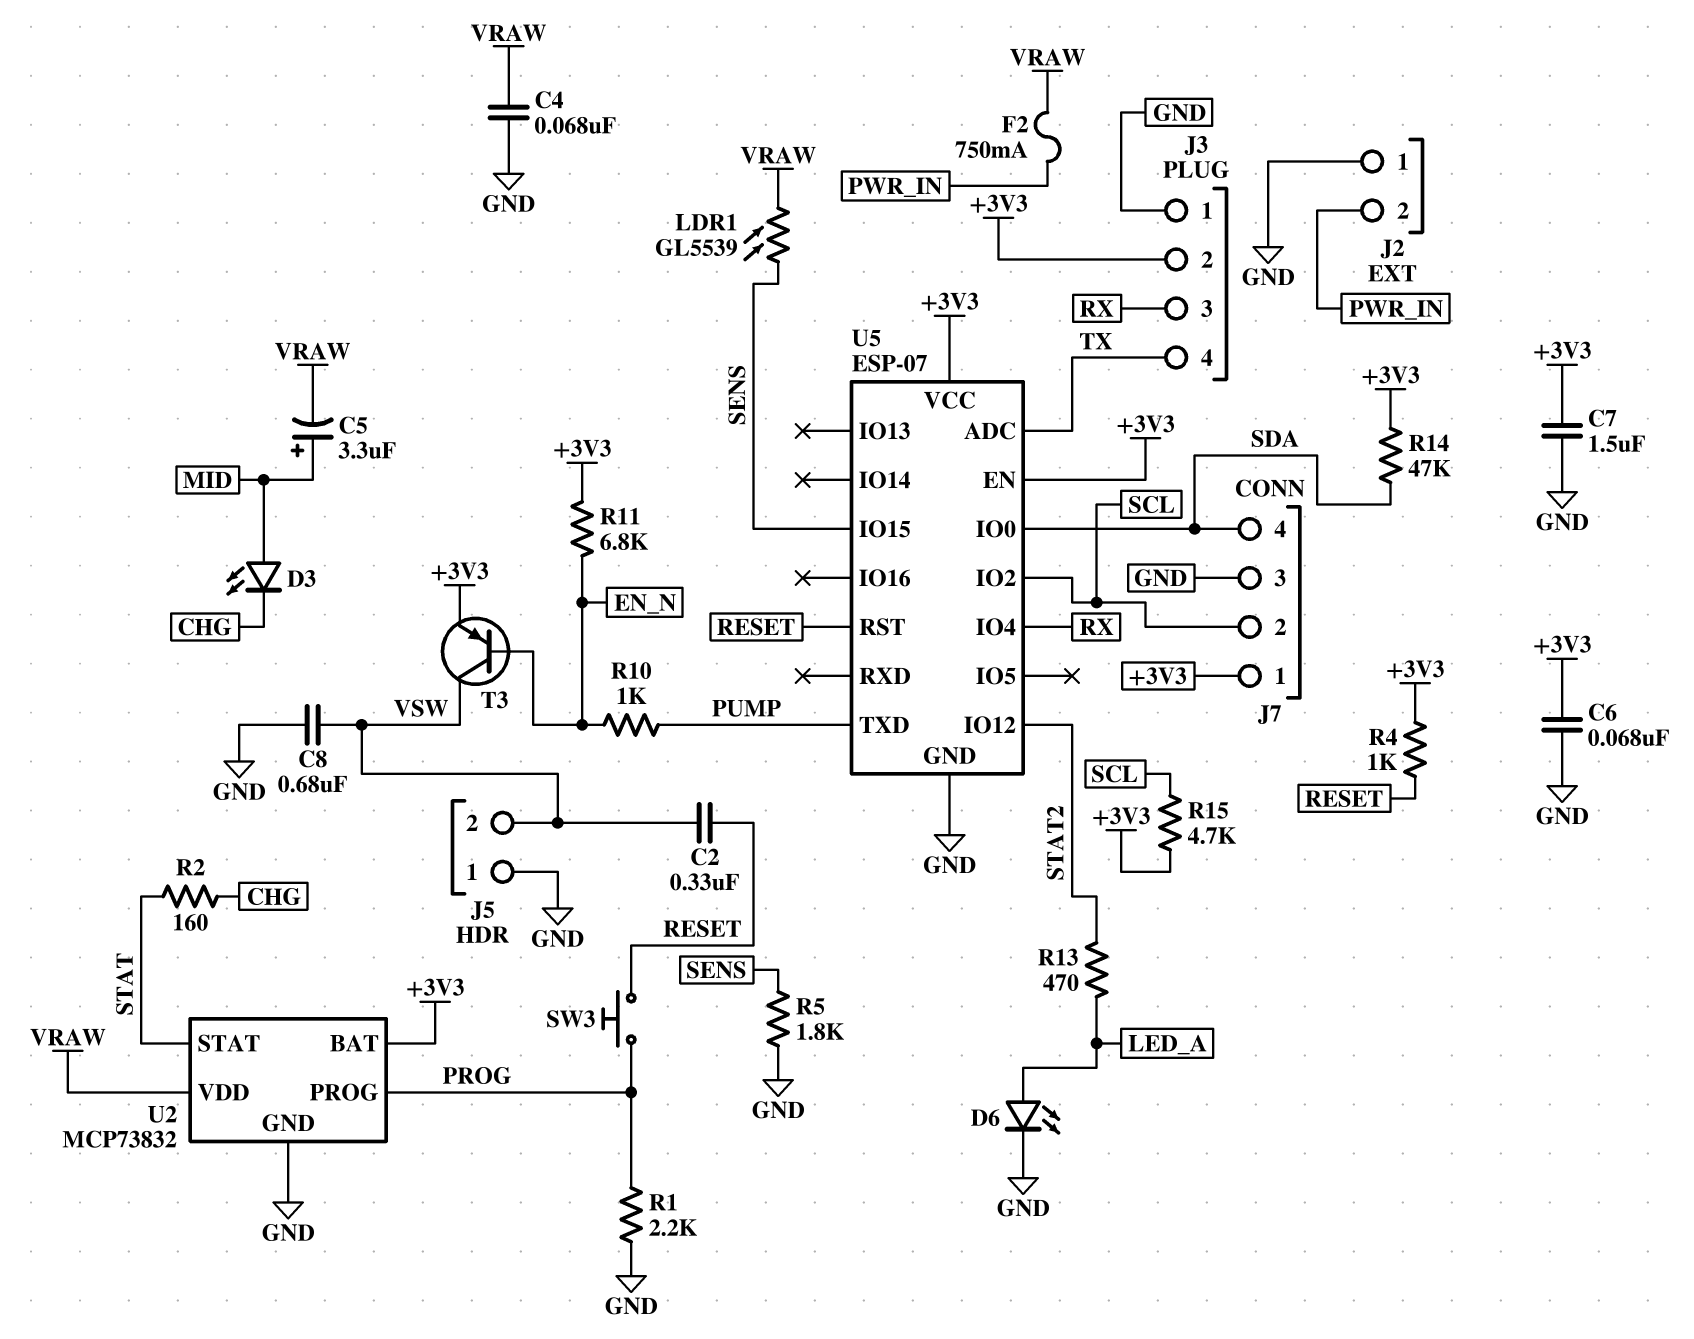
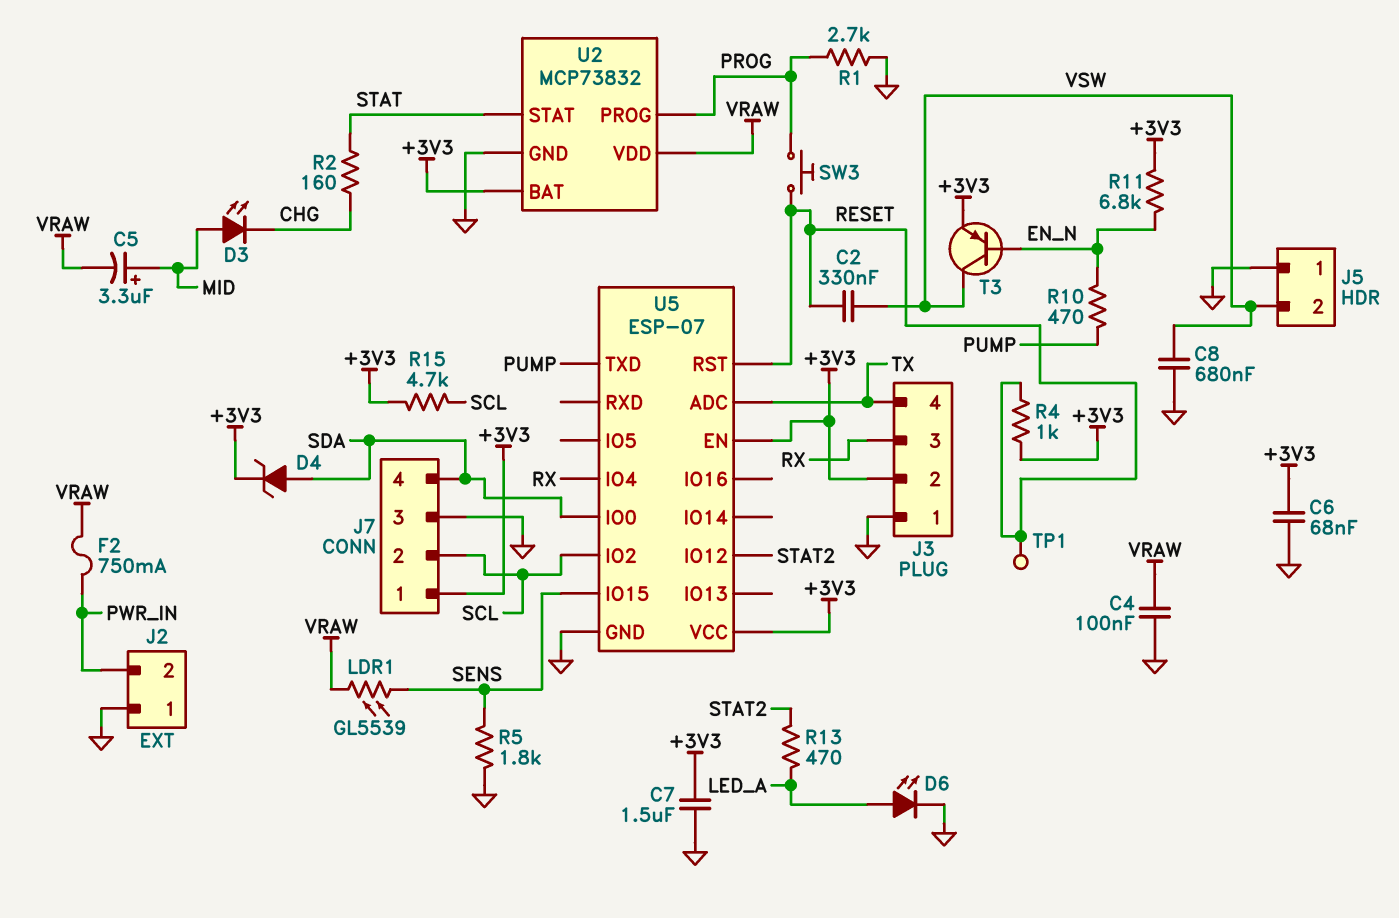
C4: 68nF (GND, VRAW) -> 100nF (GND, VRAW)
D4: none -> zener (A SDA, K +3V3)
R1: 2.2k (GND, PROG) -> 2.7k (GND, PROG)
R10: 1k (EN_N, PUMP) -> 470 (EN_N, PUMP)
R14: 47k (+3V3, SDA) -> none
TP1: none -> test point (RESET)

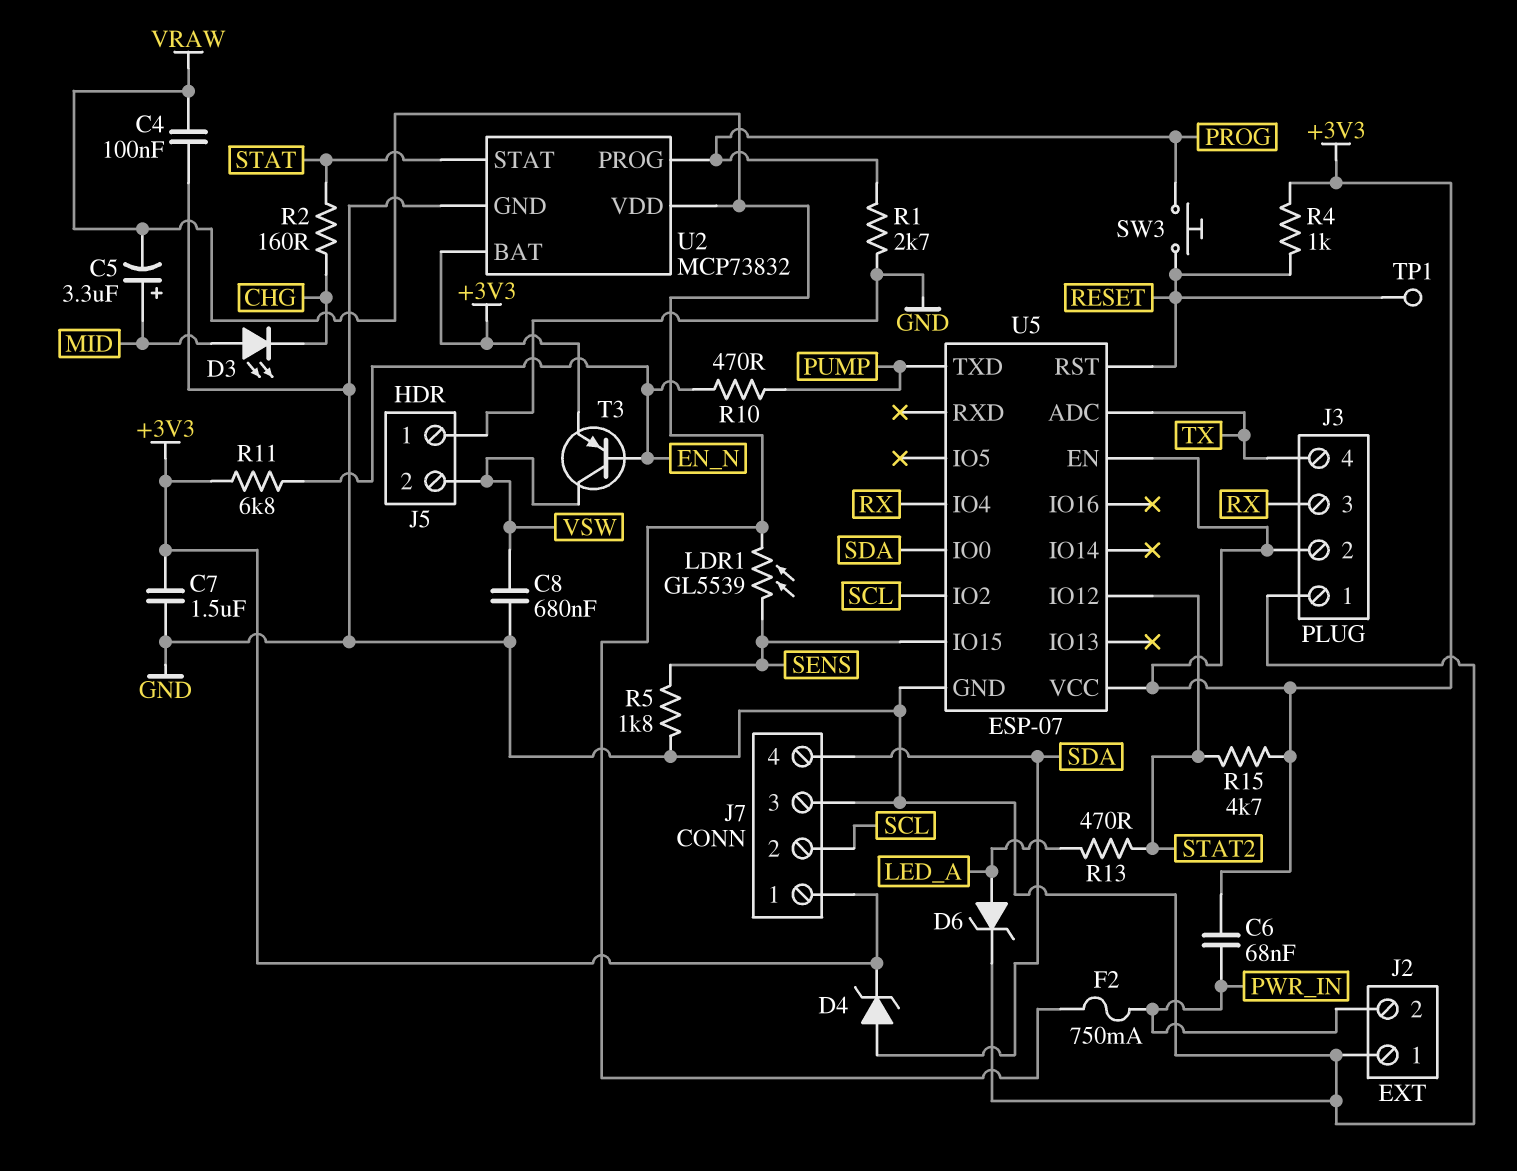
C2: 330nF (RESET, VSW) -> none
C6: 68nF (+3V3, GND) -> 68nF (+3V3, PWR_IN)
D6: LED (A LED_A, K GND) -> zener (A LED_A, K GND)
R15: 4.7k (+3V3, SCL) -> 4.7k (+3V3, STAT2)

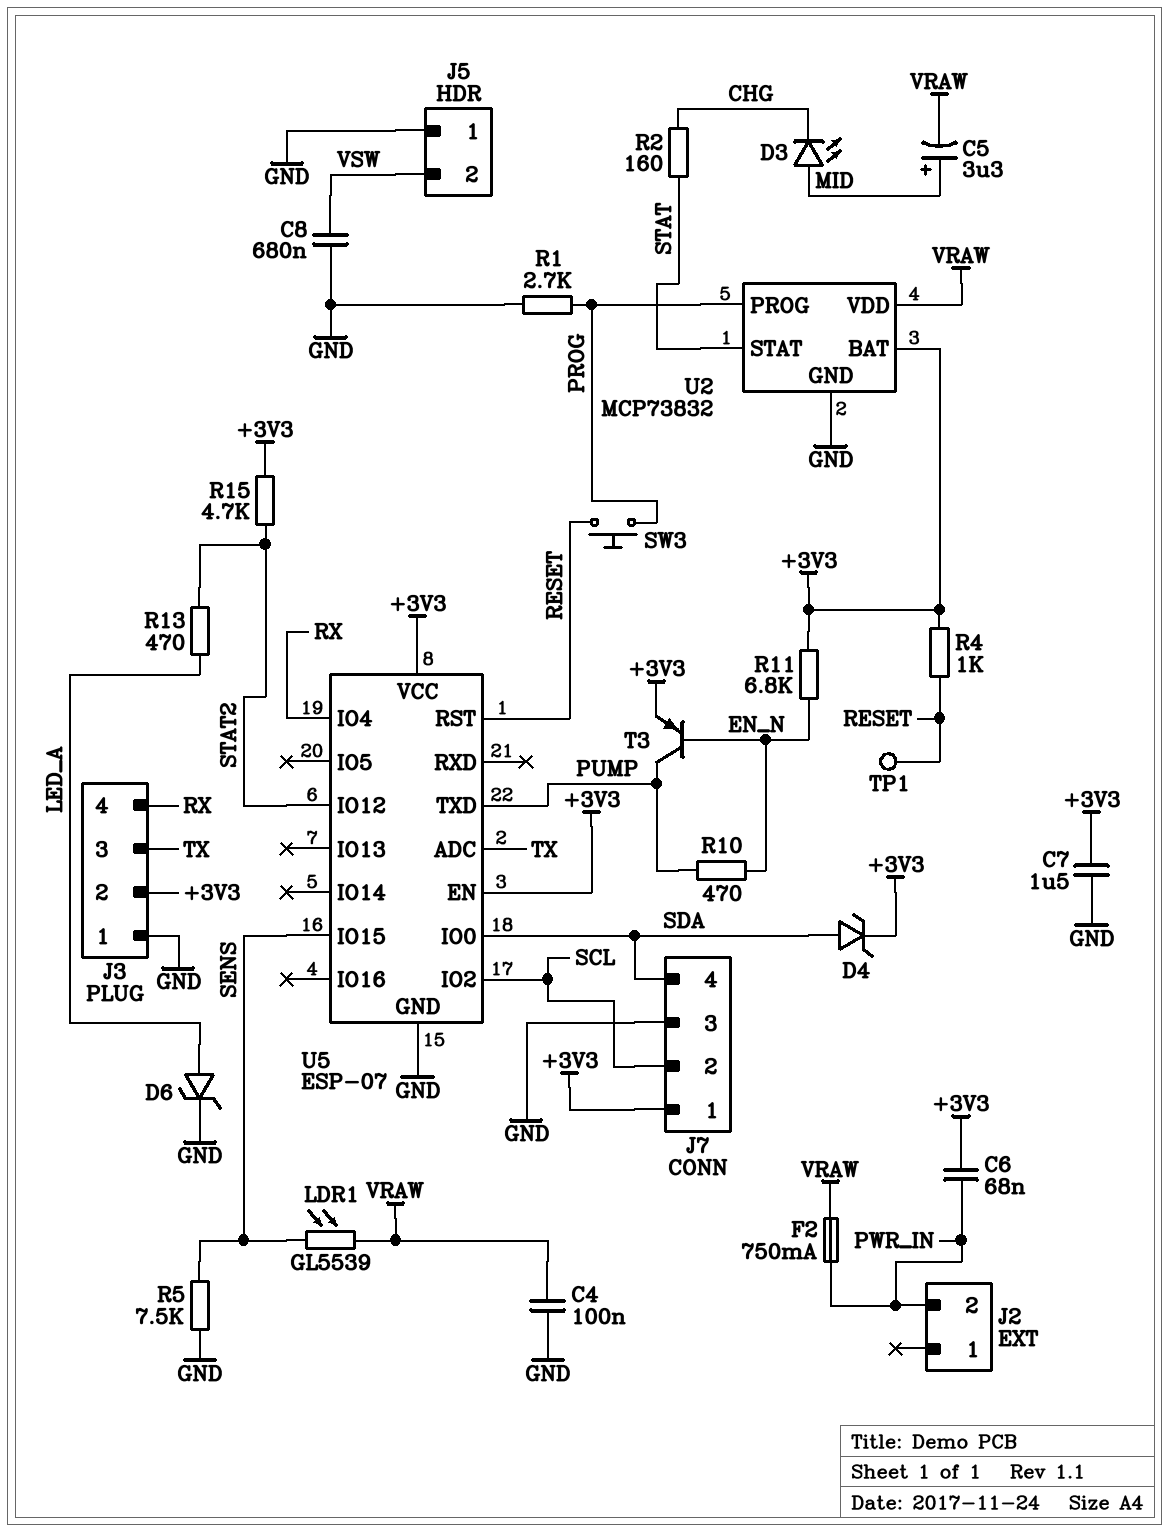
J2 pin 1: GND -> none
J3 pin 3: RX -> TX
J3 pin 4: TX -> RX
R5: 1.8k (GND, SENS) -> 7.5k (GND, SENS)
T3: PNP (B EN_N, C VSW, E +3V3) -> PNP (B EN_N, C PUMP, E +3V3)

